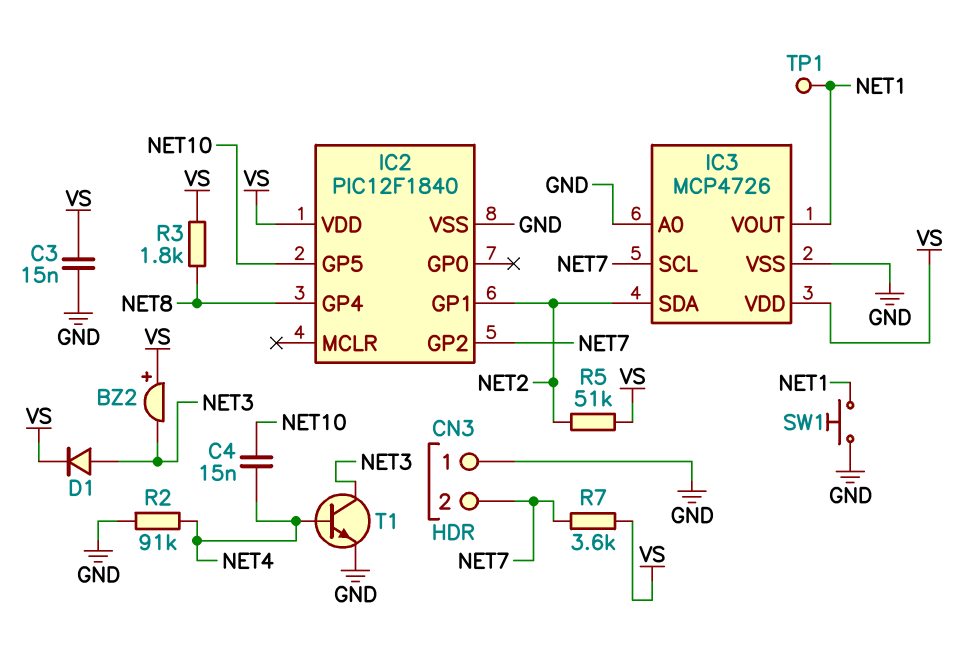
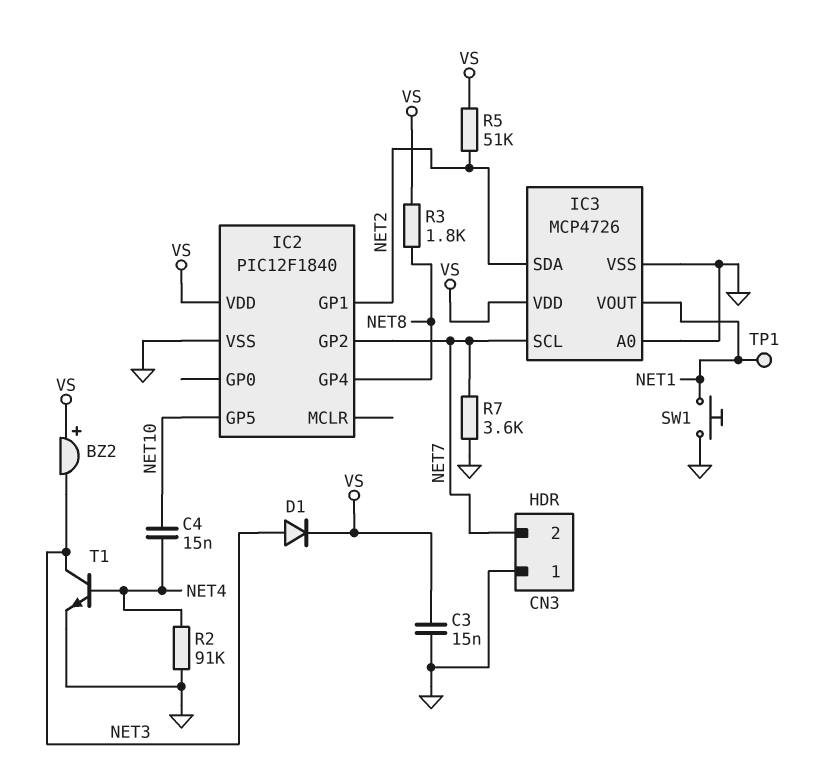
R7: 3.6k (NET7, VS) -> 3.6k (GND, NET7)

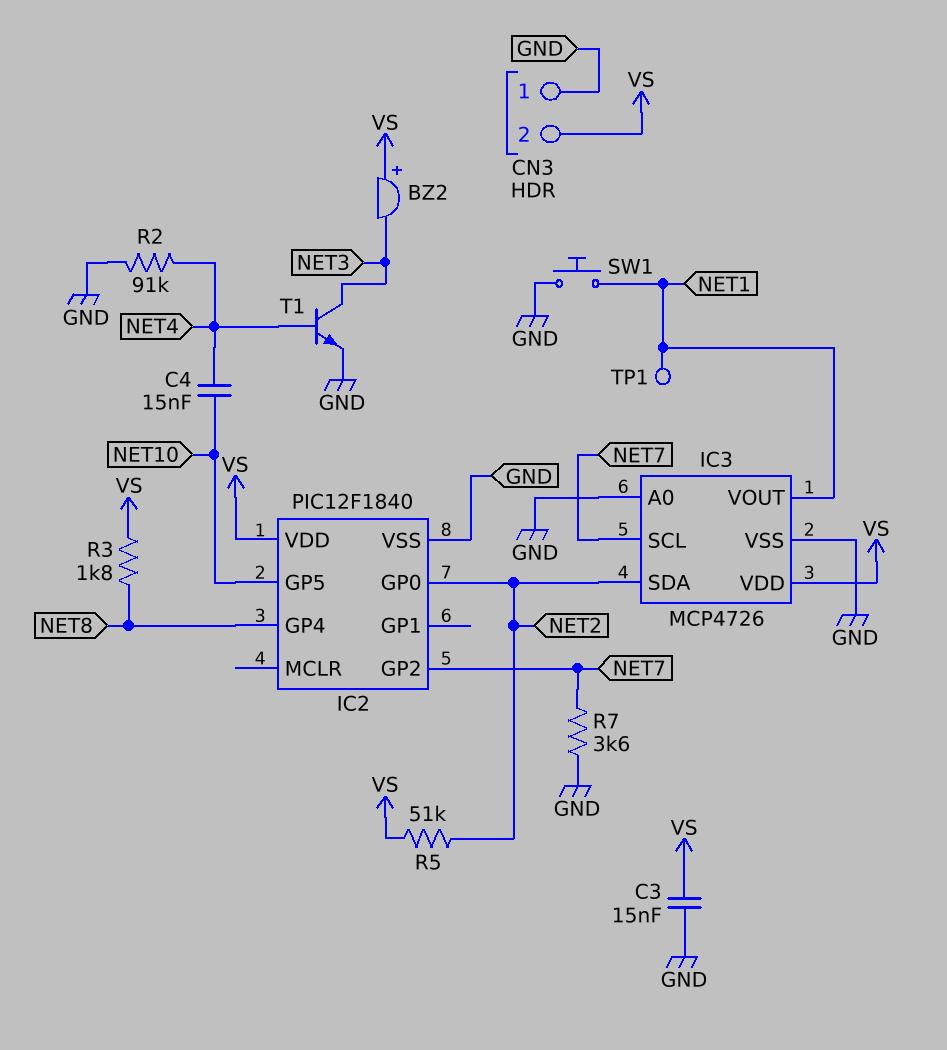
CN3 pin 2: NET7 -> VS
D1: diode (A NET3, K VS) -> none
IC2 pin GP0: none -> NET2
IC2 pin GP1: NET2 -> none

